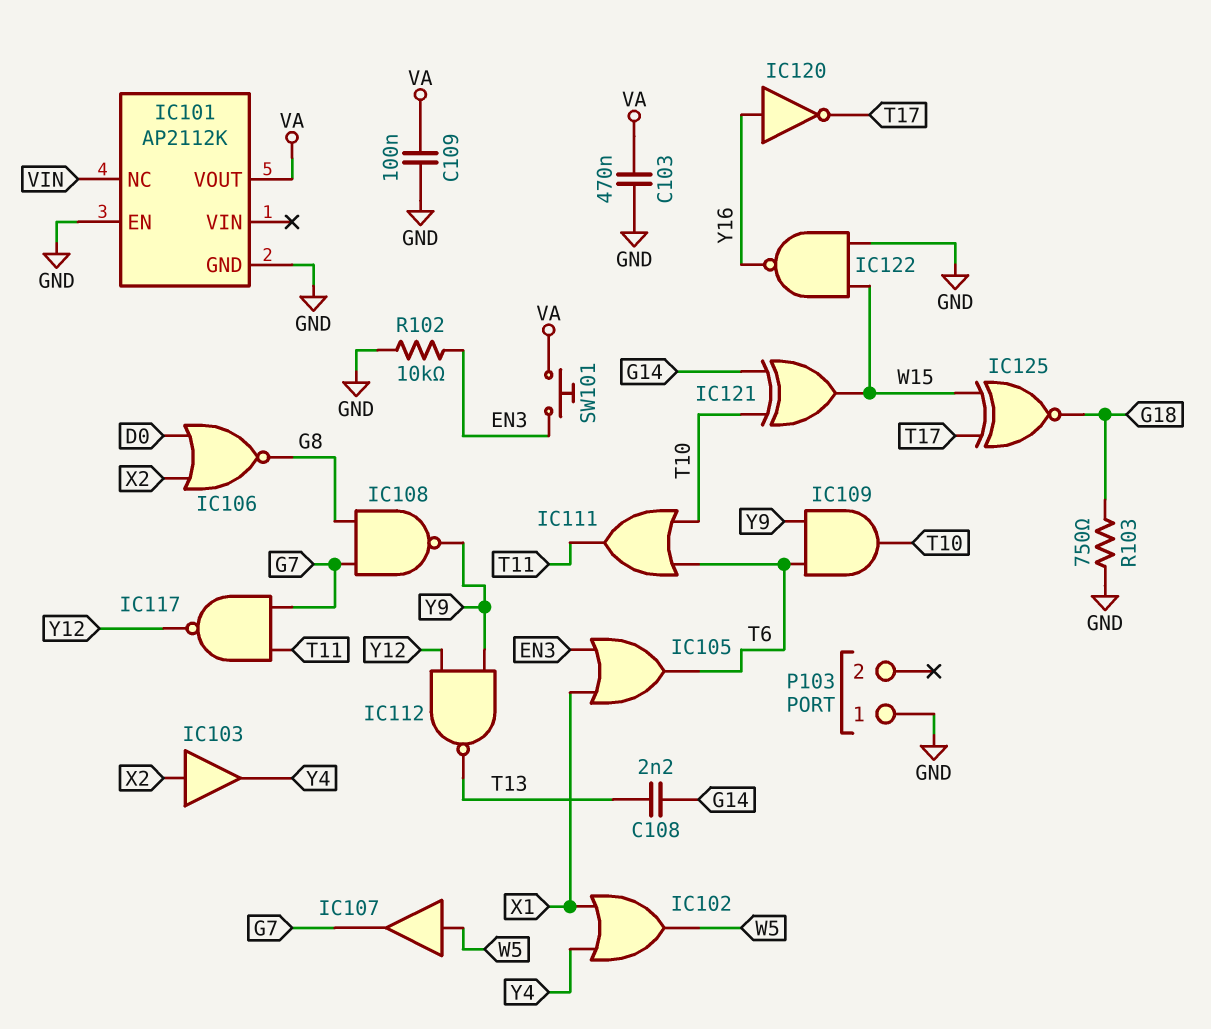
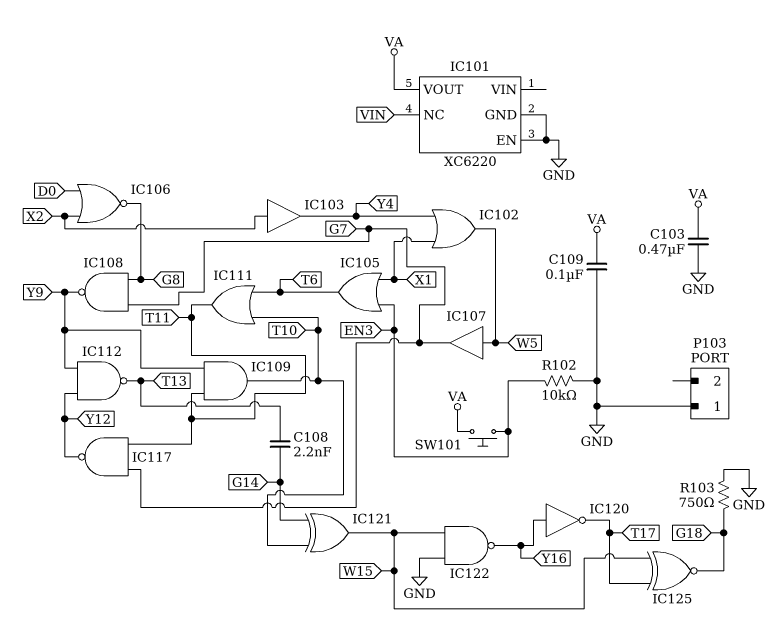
IC101: AP2112K -> XC6220
IC109: AND (in T6, in Y9, out T10) -> AND (in T11, in Y9, out T10)

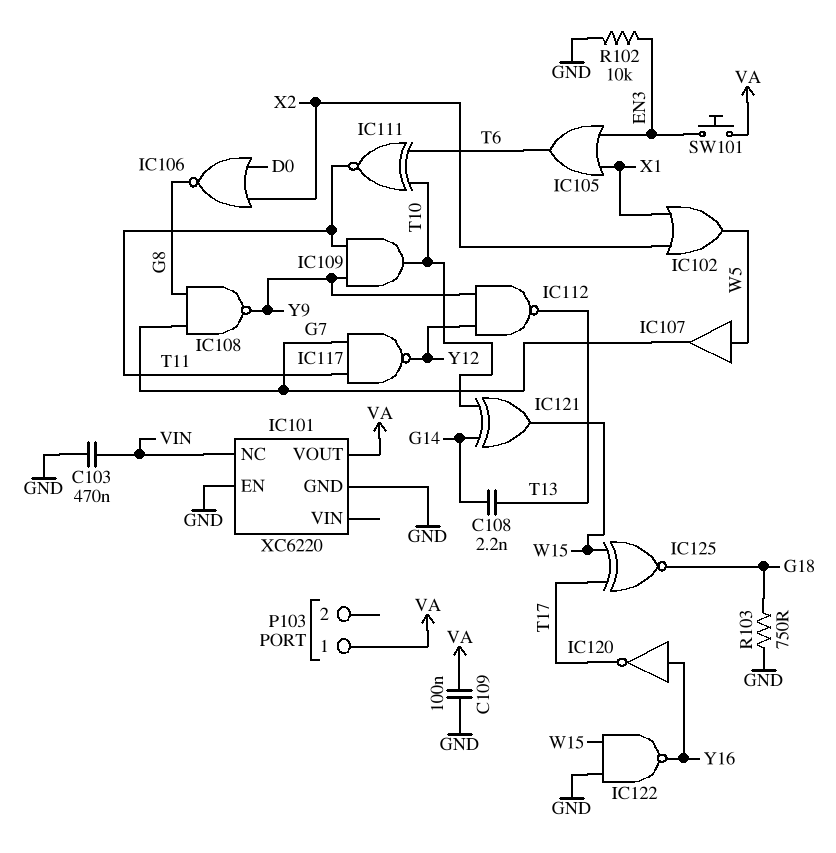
C103: 470nF (GND, VA) -> 470nF (GND, VIN)
IC102: OR (in X1, in Y4, out W5) -> OR (in X1, in X2, out W5)
IC103: buffer (in X2, out Y4) -> none
IC111: OR (in T6, in T10, out T11) -> XNOR (in T6, in T10, out T11)
P103 pin 1: GND -> VA

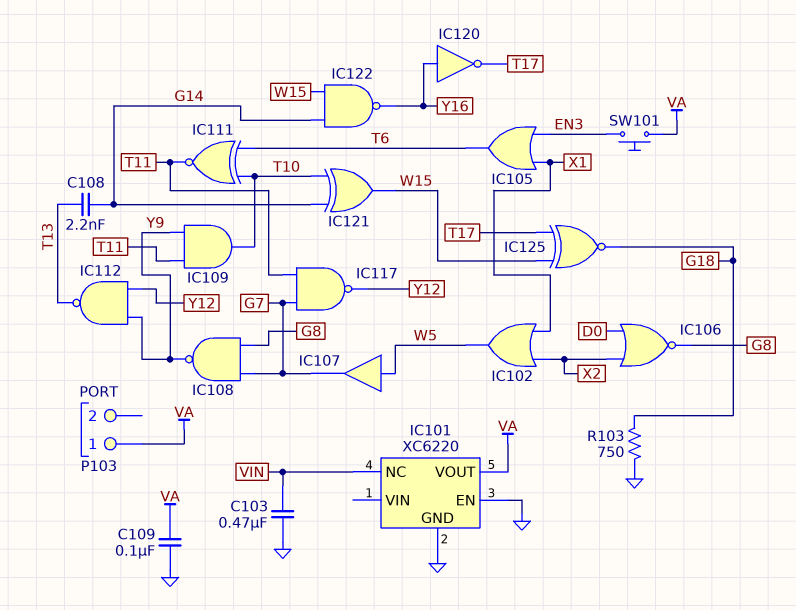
IC122: NAND (in GND, in W15, out Y16) -> NAND (in G14, in W15, out Y16)
R102: 10k (EN3, GND) -> none

